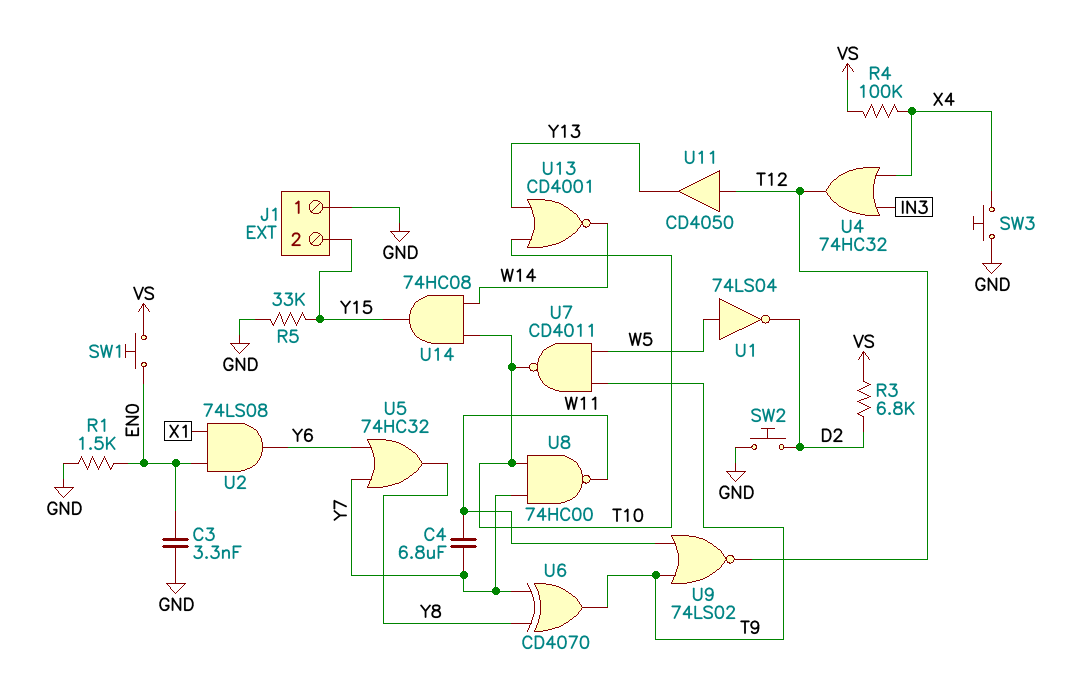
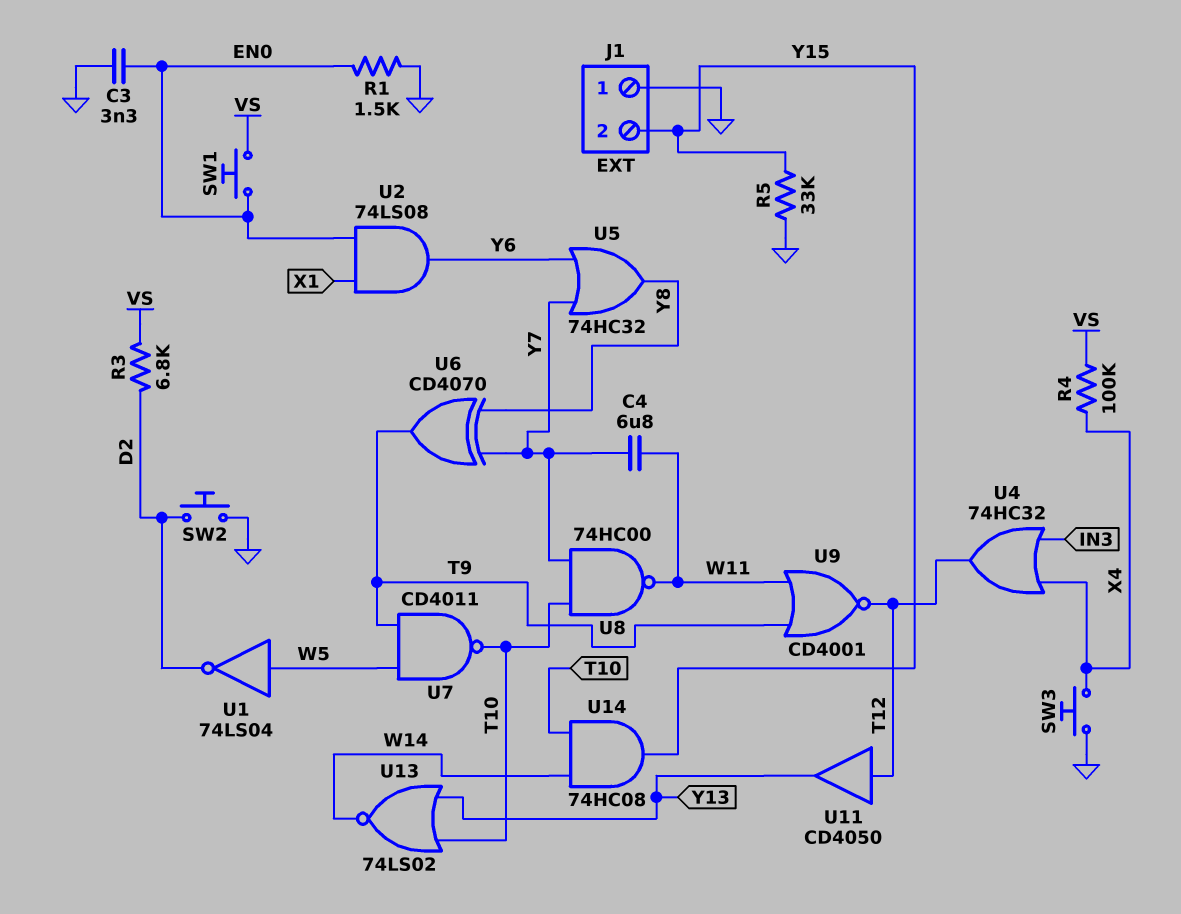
U9: NOR 74LS02 (in T9, in W11, out T12) -> NOR CD4001 (in T9, in W11, out T12)
U13: NOR CD4001 (in T10, in Y13, out W14) -> NOR 74LS02 (in T10, in Y13, out W14)

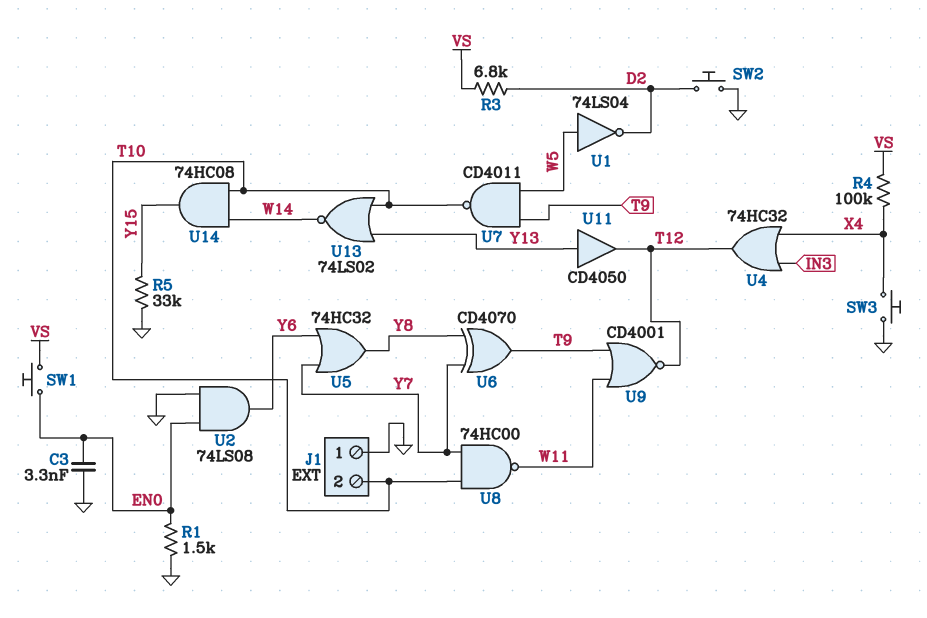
C4: 6.8uF (W11, Y7) -> none
J1 pin 2: Y15 -> T10
U2: AND 74LS08 (in EN0, in X1, out Y6) -> AND 74LS08 (in EN0, in GND, out Y6)
U11: buffer CD4050 (in T12, out Y13) -> buffer CD4050 (in Y13, out T12)

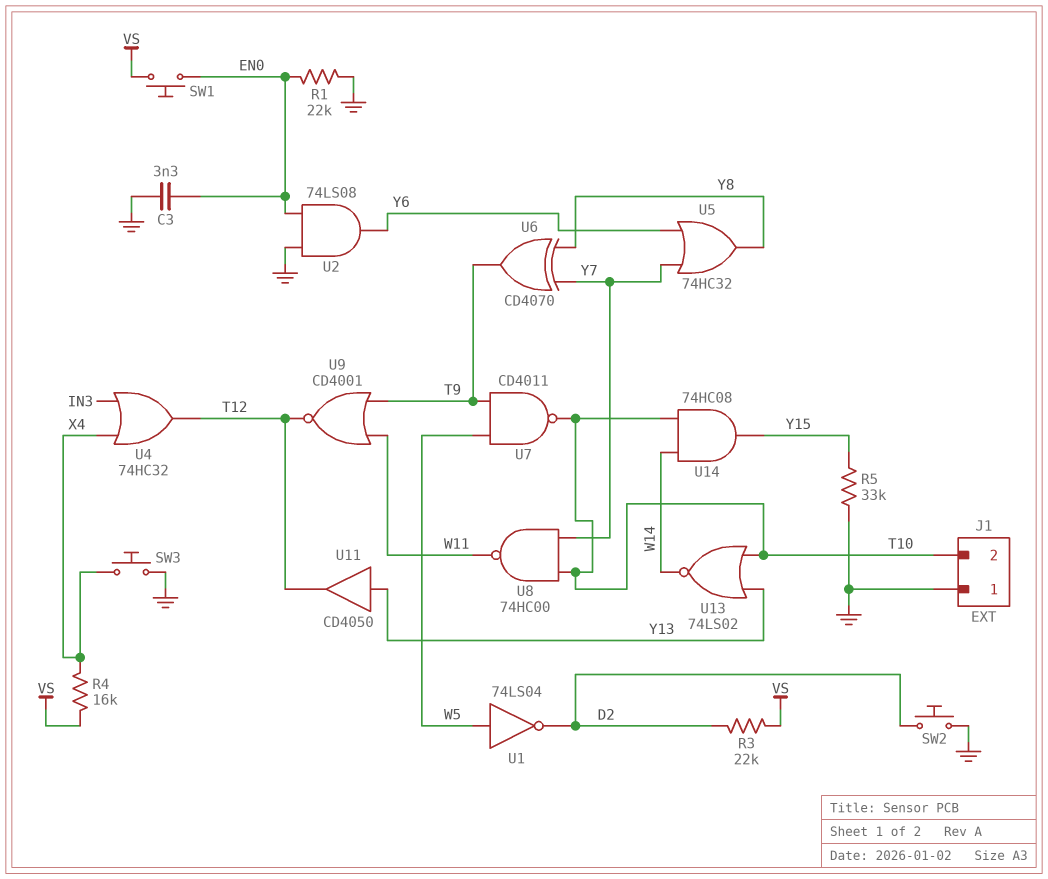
R1: 1.5k (EN0, GND) -> 22k (EN0, GND)
R3: 6.8k (D2, VS) -> 22k (D2, VS)
R4: 100k (VS, X4) -> 16k (VS, X4)

